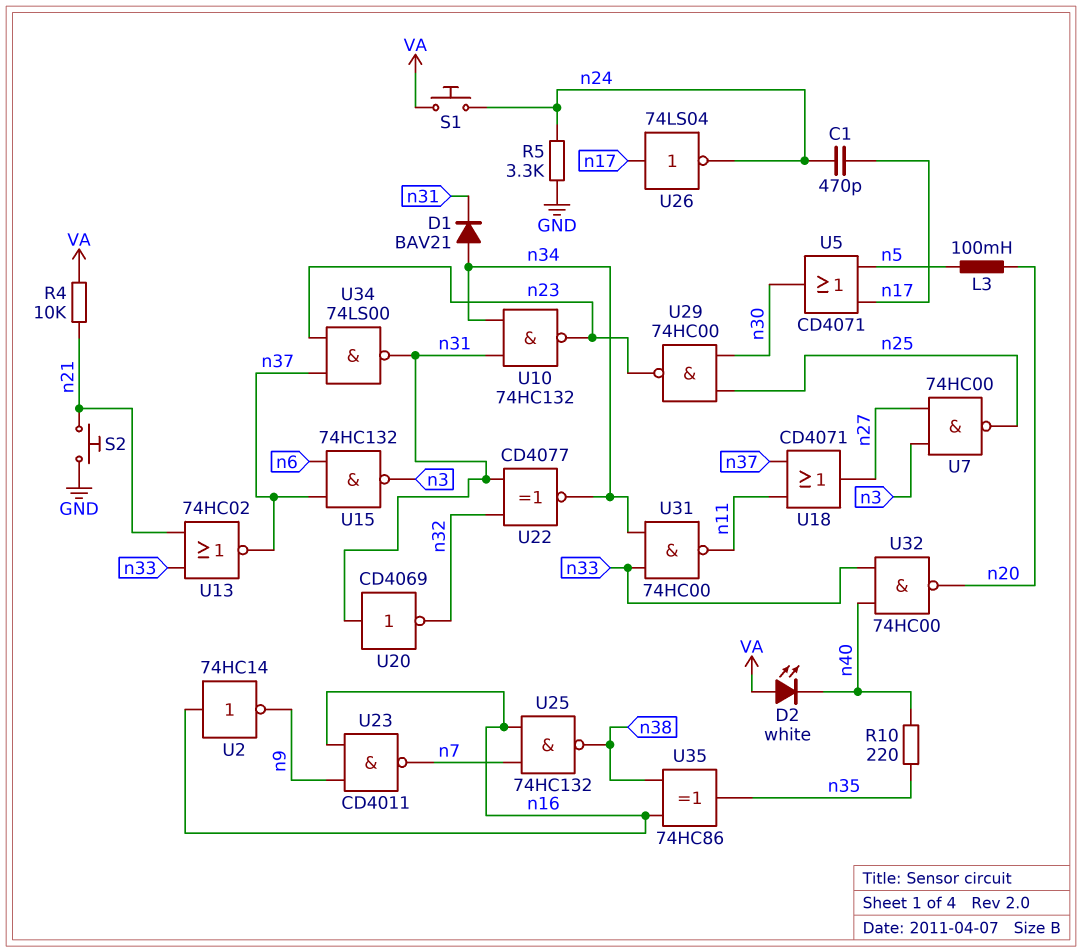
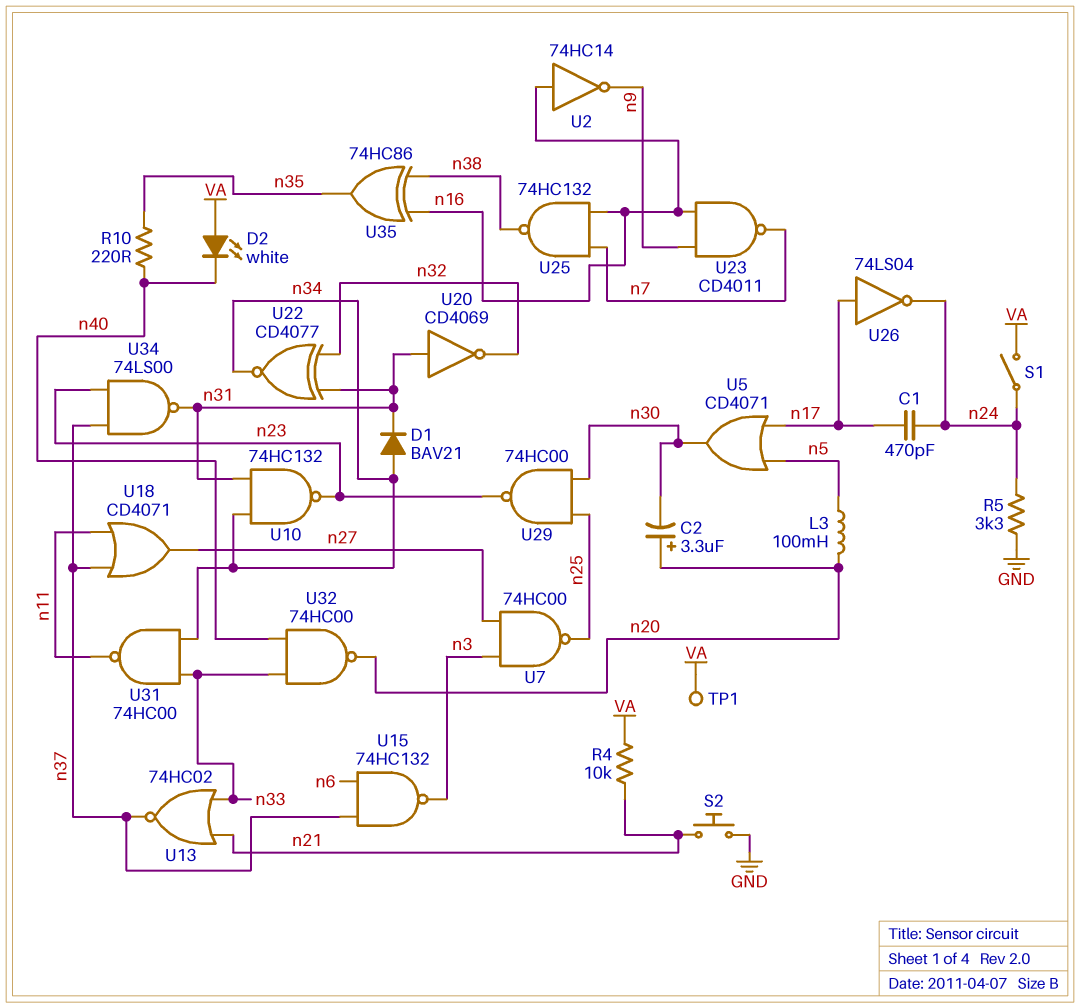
C2: none -> 3.3uF (plus n20, minus n30)
S1: button (VA, n24) -> switch (VA, n24)
TP1: none -> test point (VA)

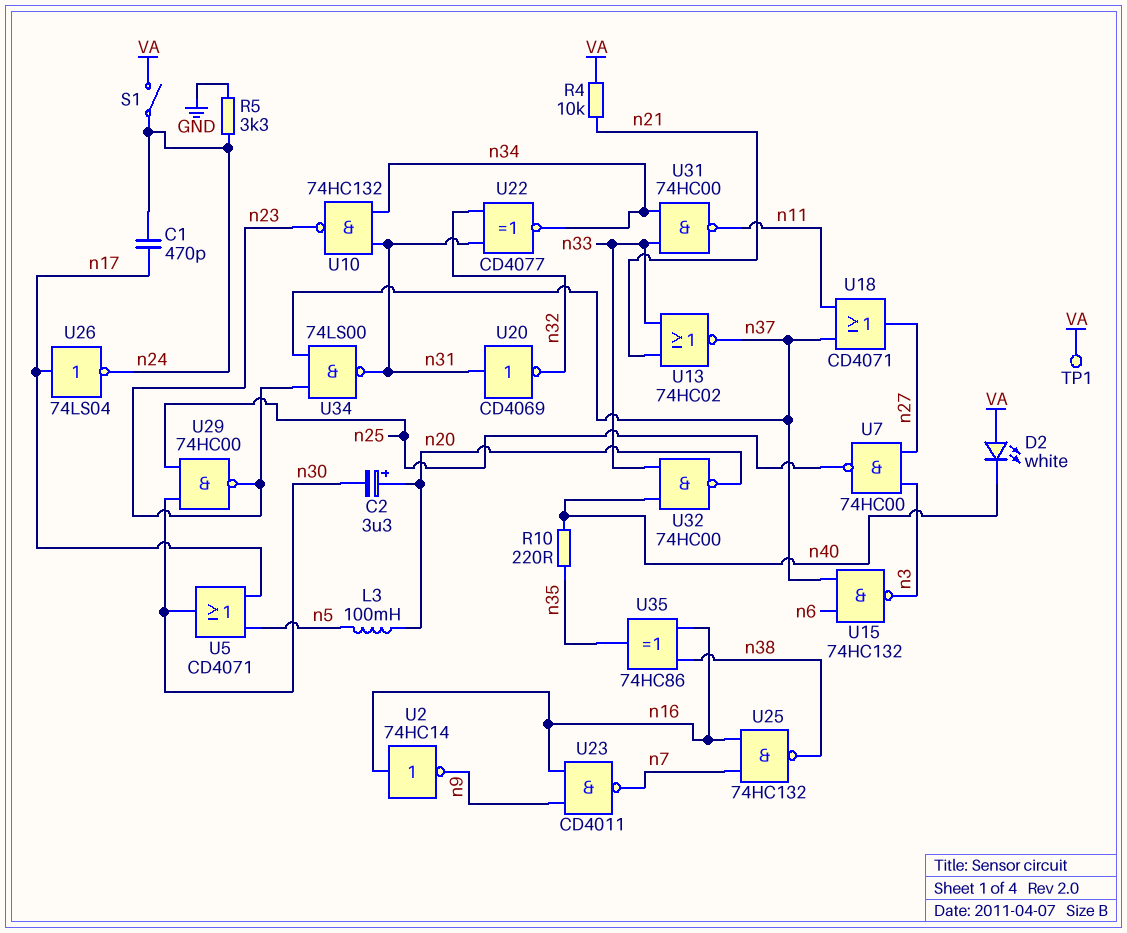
D1: diode BAV21 (A n34, K n31) -> none
S2: button (GND, n21) -> none

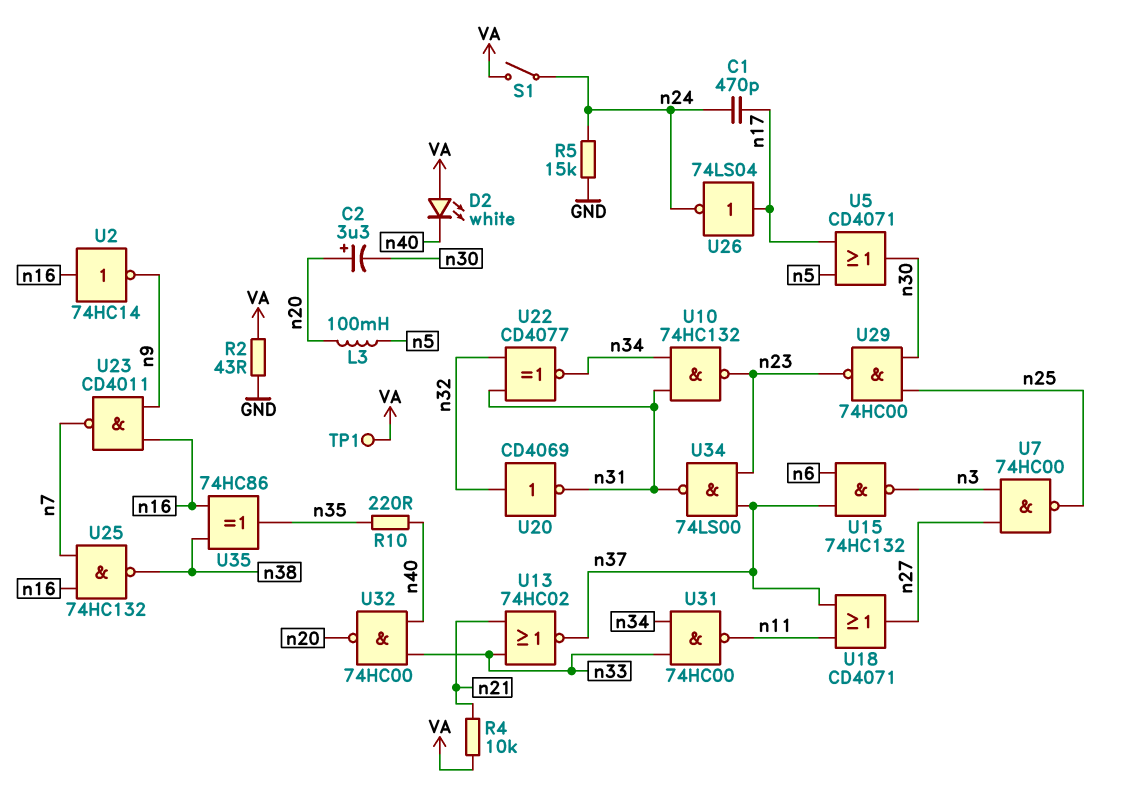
R2: none -> 43 (GND, VA)
R5: 3.3k (GND, n24) -> 15k (GND, n24)
U20: NOT CD4069 (in n31, out n32) -> NOT CD4069 (in n32, out n31)

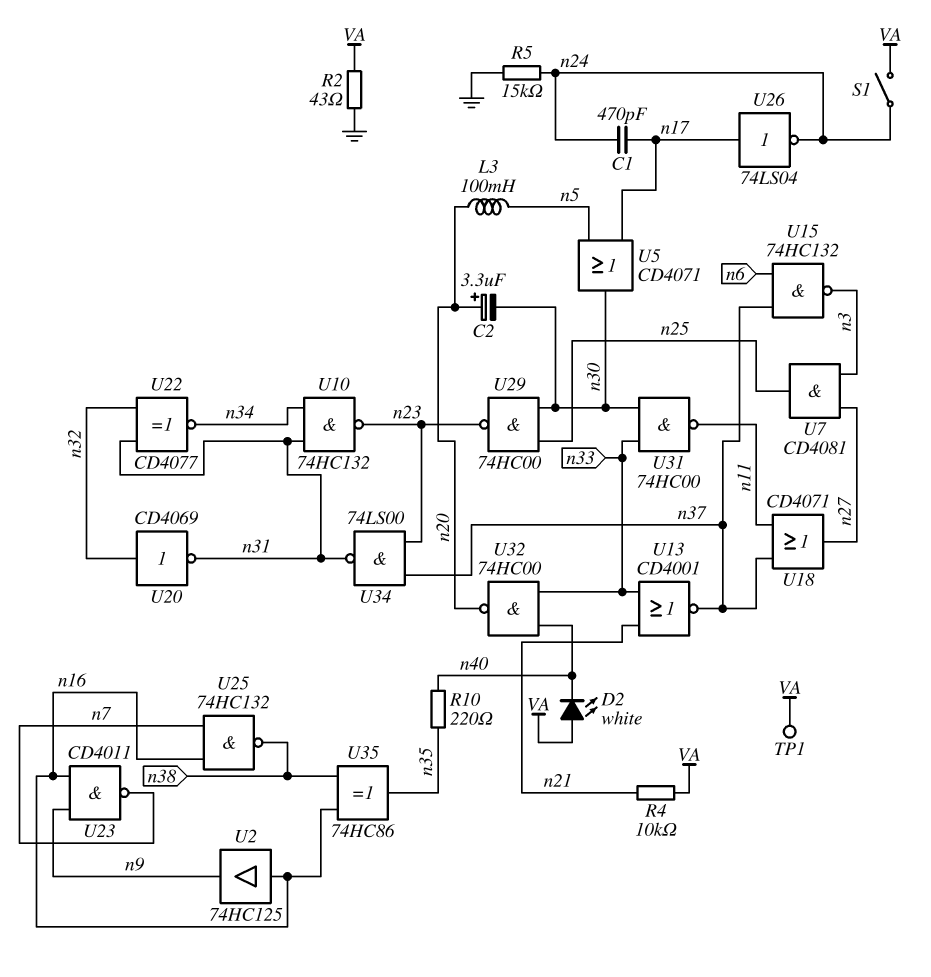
U2: NOT 74HC14 (in n16, out n9) -> buffer 74HC125 (in n16, out n9)
U7: NAND 74HC00 (in n3, in n27, out n25) -> AND CD4081 (in n3, in n27, out n25)
U13: NOR 74HC02 (in n21, in n33, out n37) -> NOR CD4001 (in n21, in n33, out n37)
U31: NAND 74HC00 (in n33, in n34, out n11) -> NAND 74HC00 (in n30, in n33, out n11)

